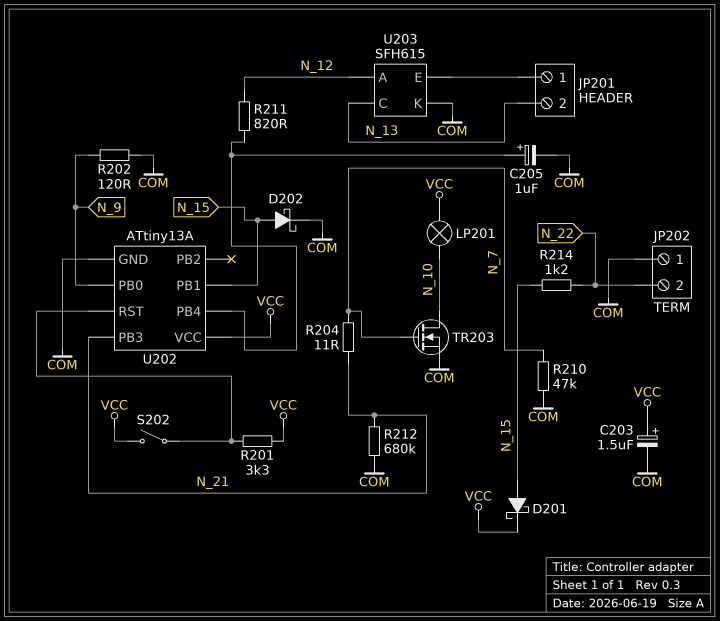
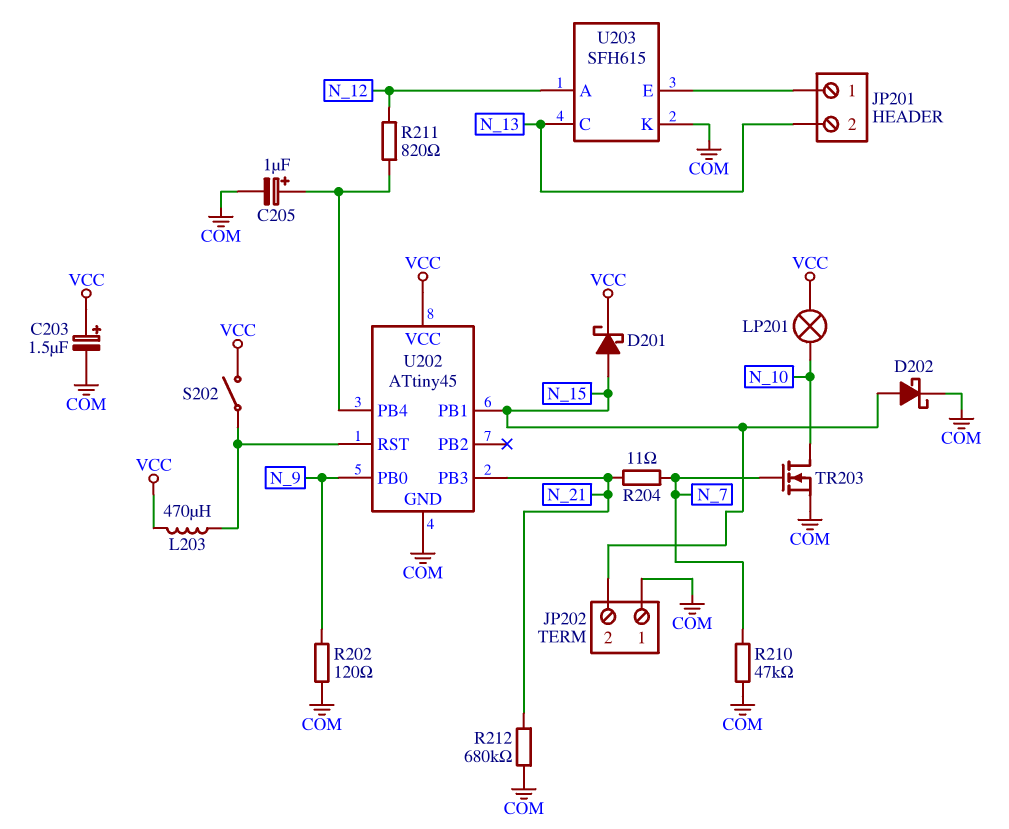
JP202 pin 2: N_22 -> N_15
L203: none -> 470uH (U202/RST, VCC)
R201: 3.3k (U202/RST, VCC) -> none
R214: 1.2k (N_15, N_22) -> none
U202: ATtiny13A -> ATtiny45

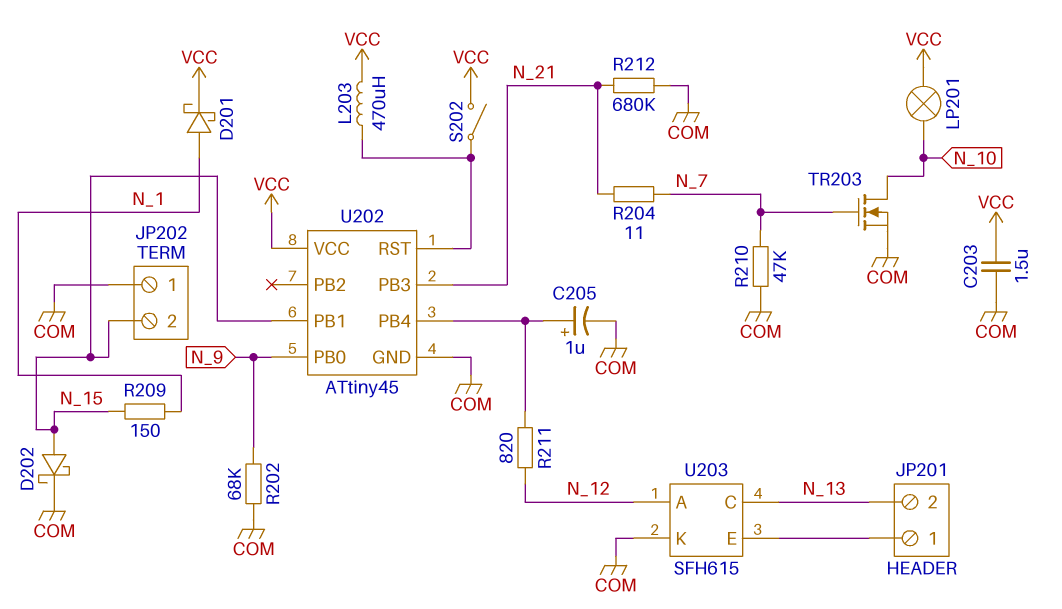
C203: 1.5uF (plus VCC, minus COM) -> 1.5uF (COM, VCC)
D201: schottky (A N_15, K VCC) -> schottky (A N_1, K VCC)
R202: 120 (COM, N_9) -> 68k (COM, N_9)
R209: none -> 150 (N_1, N_15)

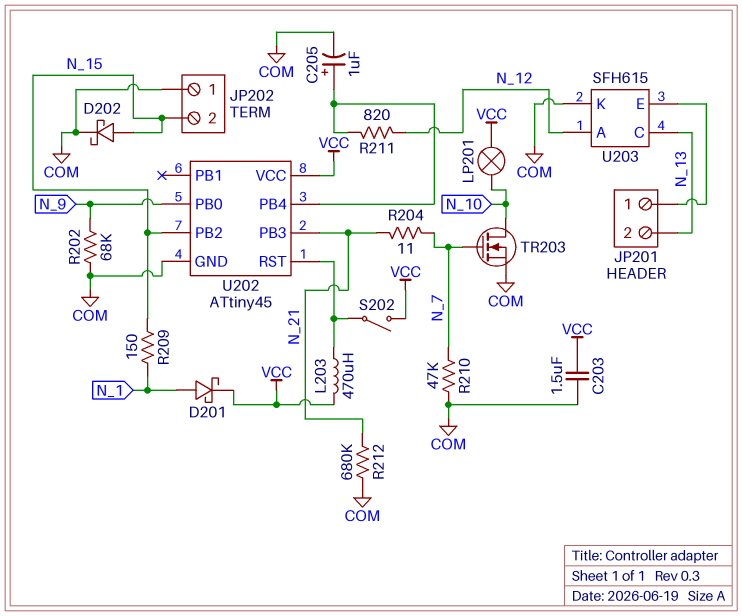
U202 pin PB1: N_15 -> none
U202 pin PB2: none -> N_15

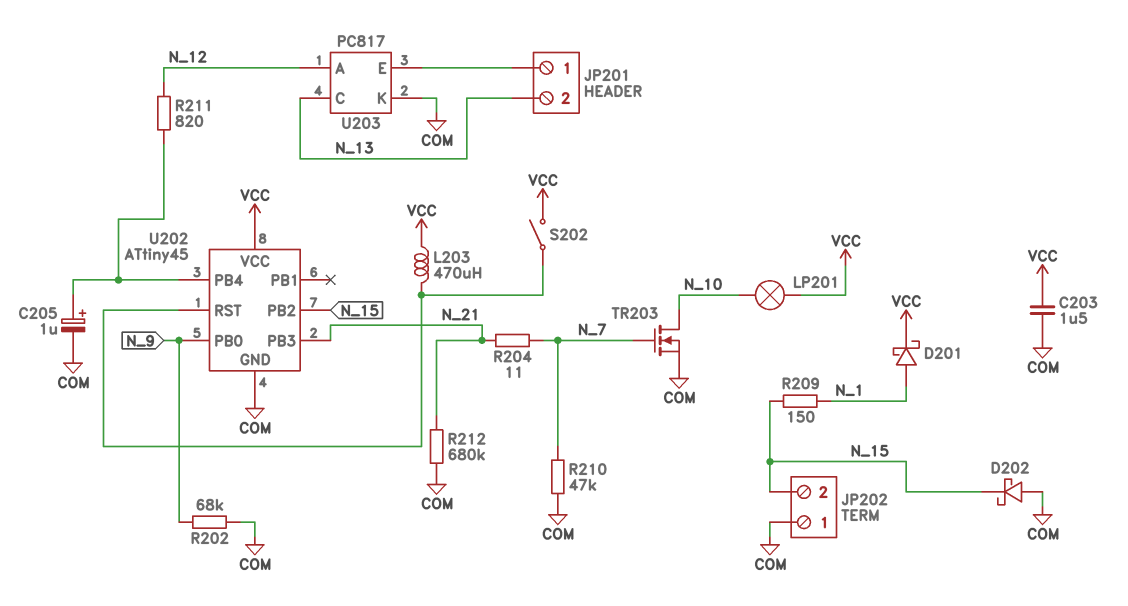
D202: schottky (A N_15, K COM) -> schottky (A COM, K N_15)
U203: SFH615 -> PC817

